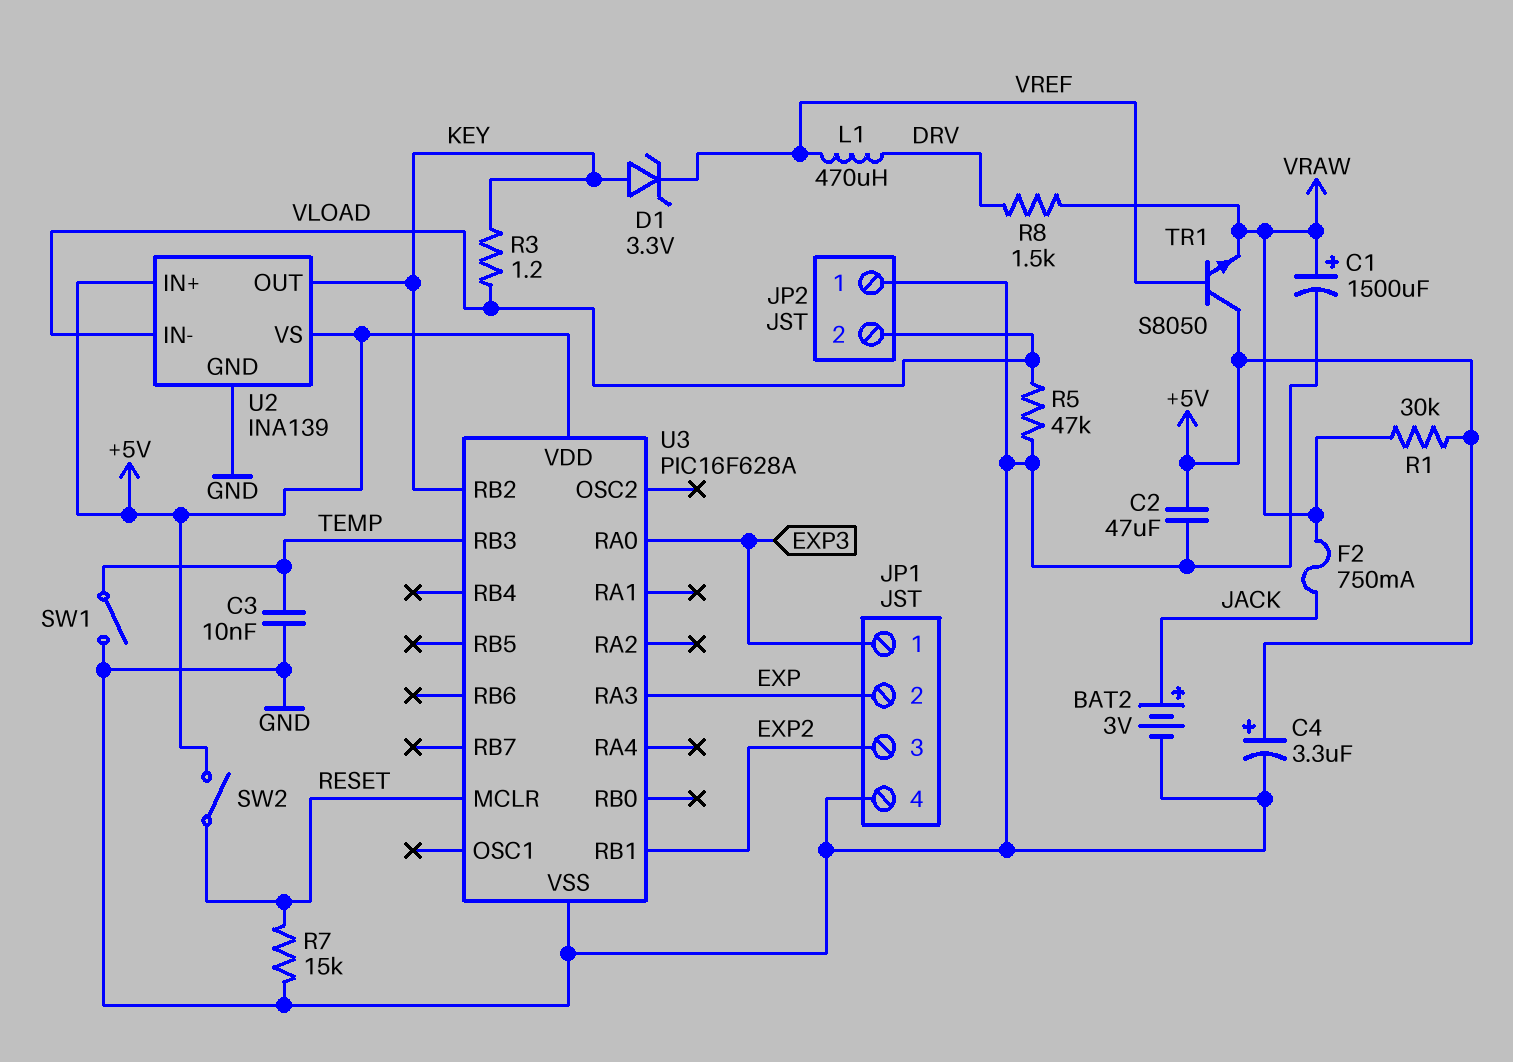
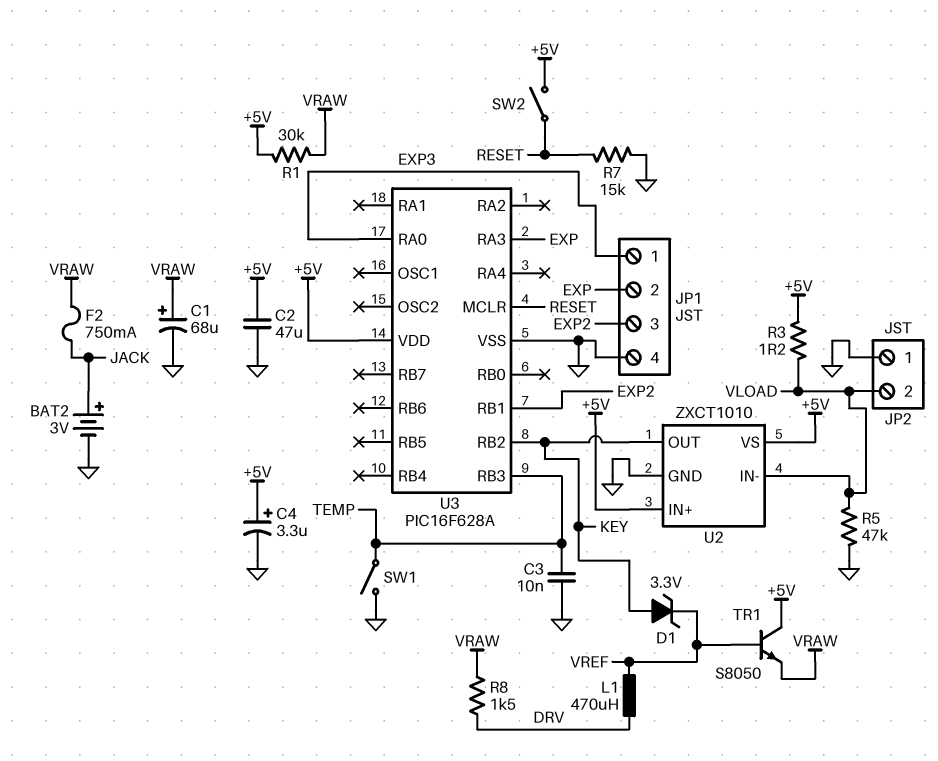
C1: 1500uF (plus VRAW, minus GND) -> 68uF (plus VRAW, minus GND)
R3: 1.2 (KEY, VLOAD) -> 1.2 (+5V, VLOAD)
U2: INA139 -> ZXCT1010

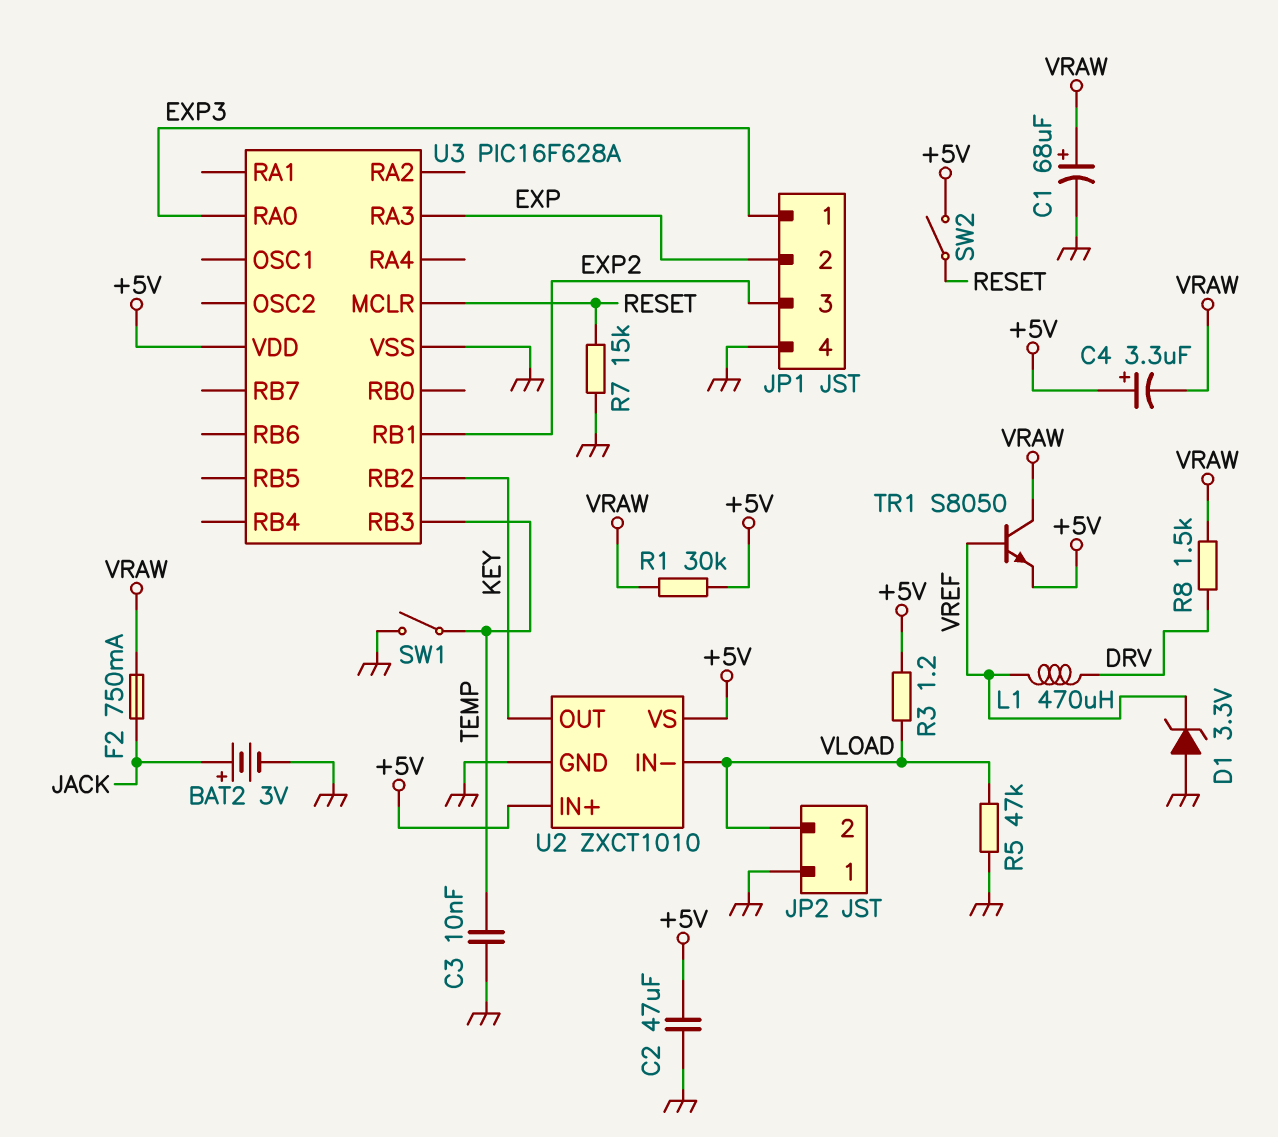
C4: 3.3uF (plus +5V, minus GND) -> 3.3uF (plus +5V, minus VRAW)
D1: zener 3.3V (A KEY, K VREF) -> zener 3.3V (A GND, K VREF)
TR1: NPN S8050 (B VREF, C +5V, E VRAW) -> NPN S8050 (B VREF, C VRAW, E +5V)

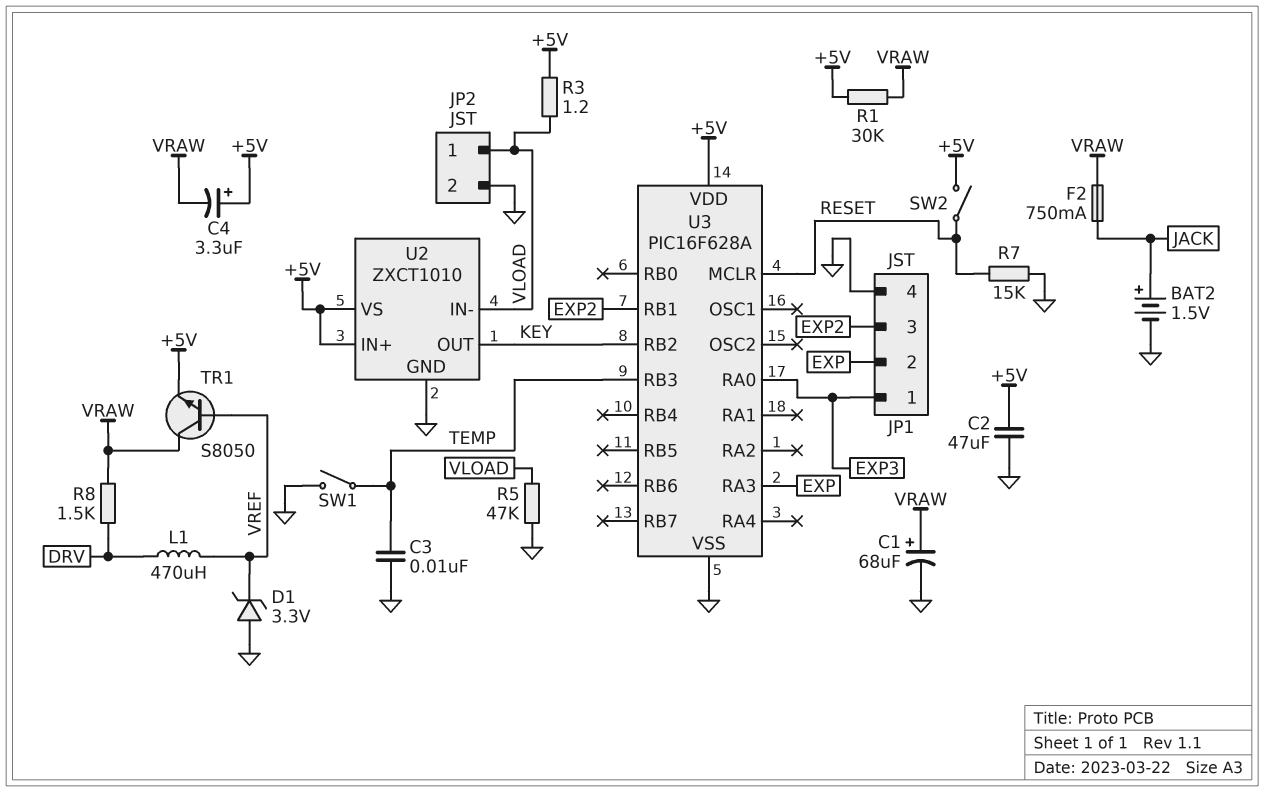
BAT2: 3V (plus JACK, minus GND) -> 1.5V (plus JACK, minus GND)
JP2 pin 1: GND -> VLOAD
JP2 pin 2: VLOAD -> GND

